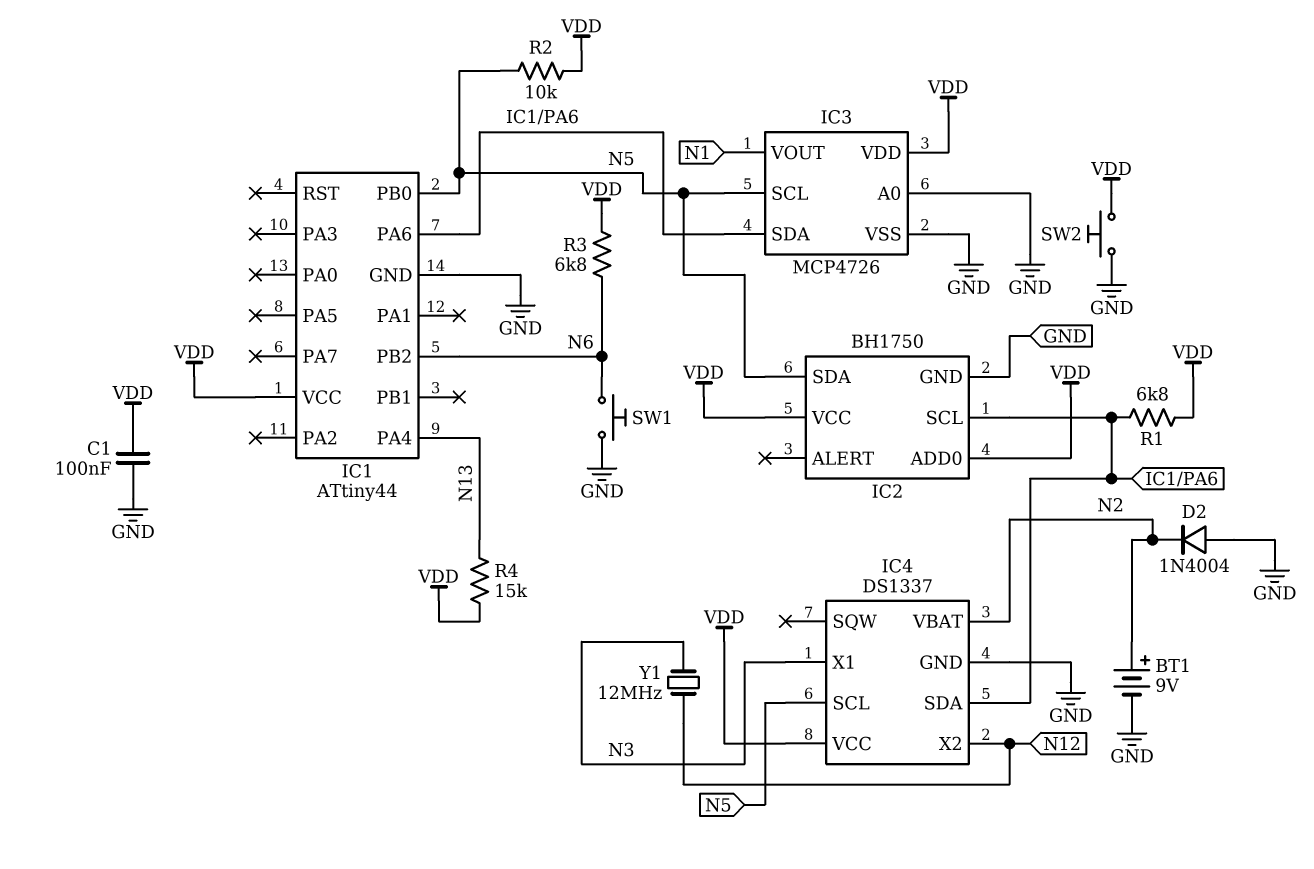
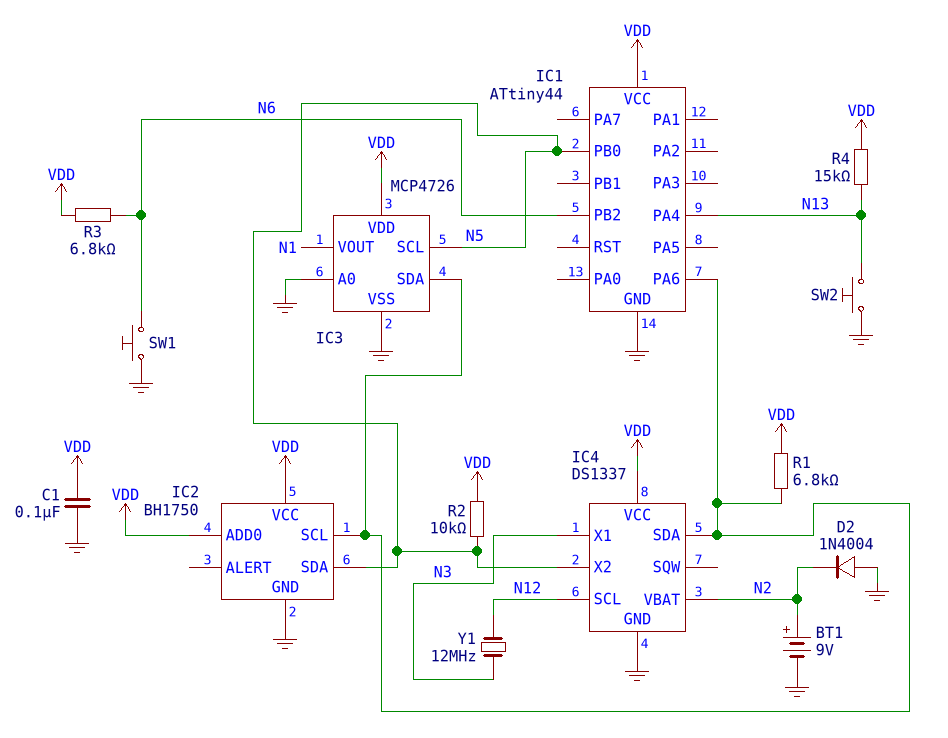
IC4 pin SCL: N5 -> N12
IC4 pin X2: N12 -> N5
SW2: button (GND, VDD) -> button (GND, N13)

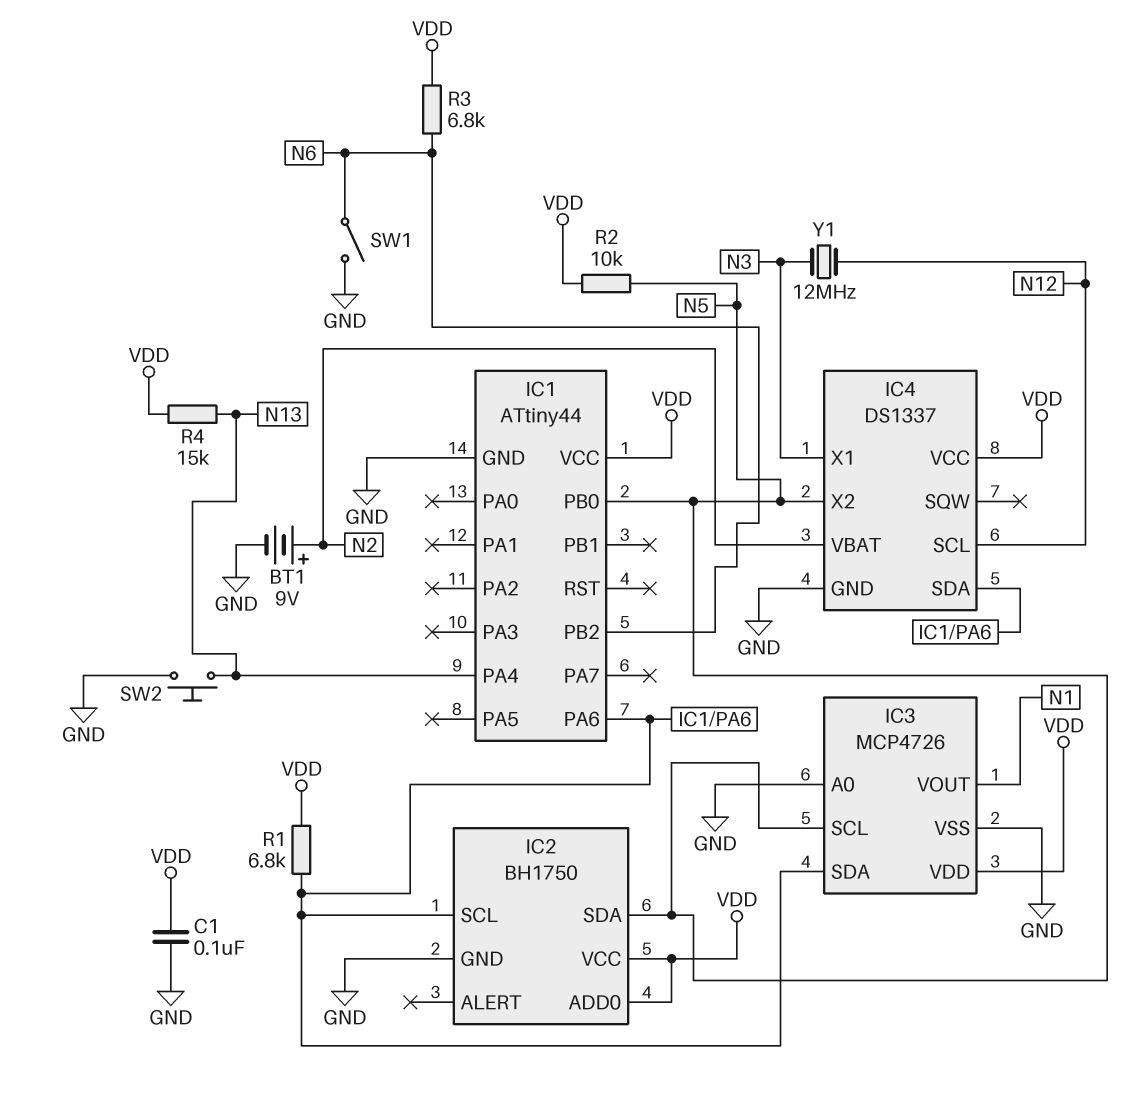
D2: diode 1N4004 (A GND, K N2) -> none
SW1: button (GND, N6) -> switch (GND, N6)

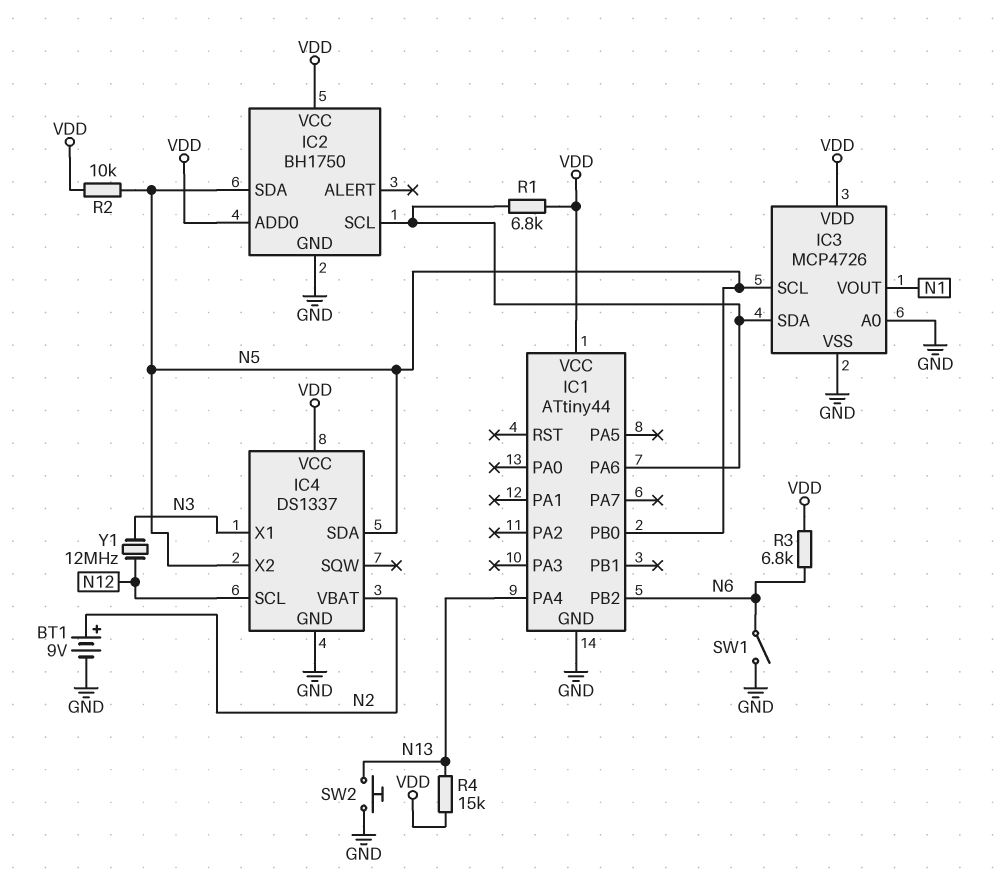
C1: 100nF (GND, VDD) -> none
IC4 pin SDA: IC1/PA6 -> N5

